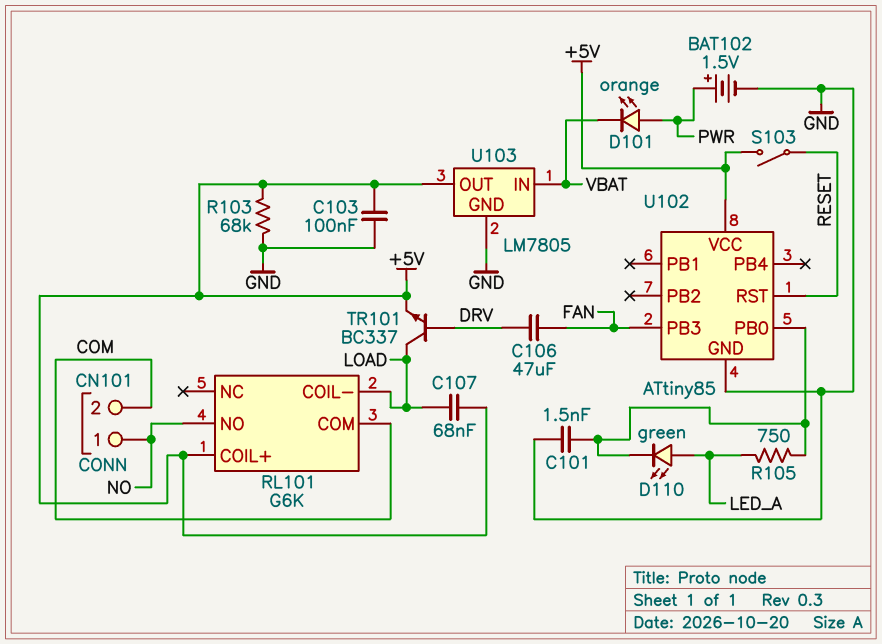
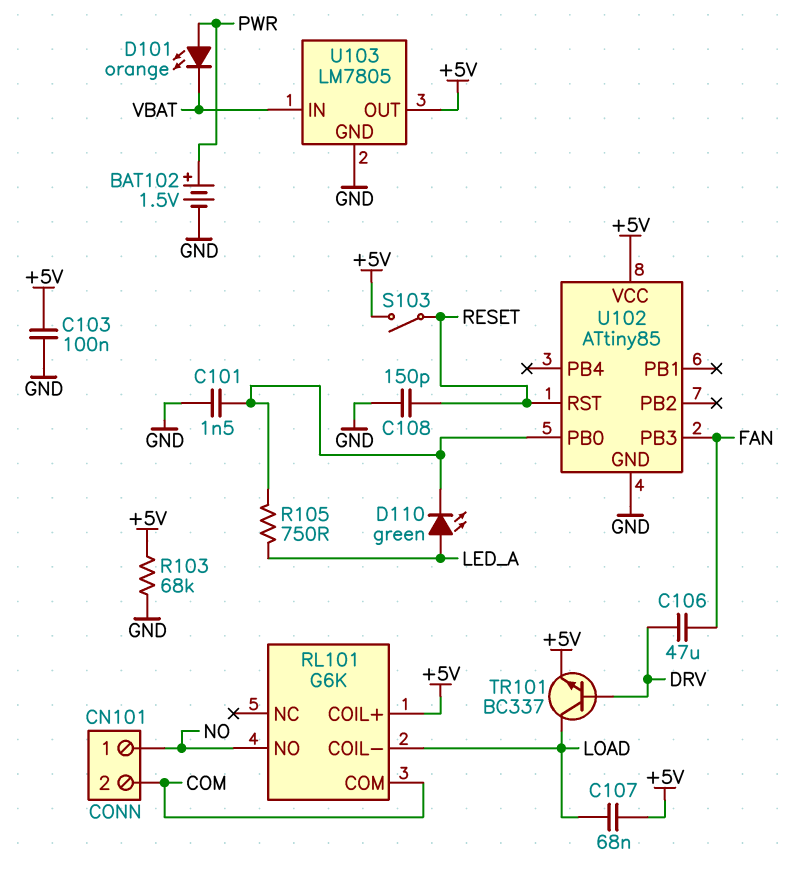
C108: none -> 150pF (GND, RESET)

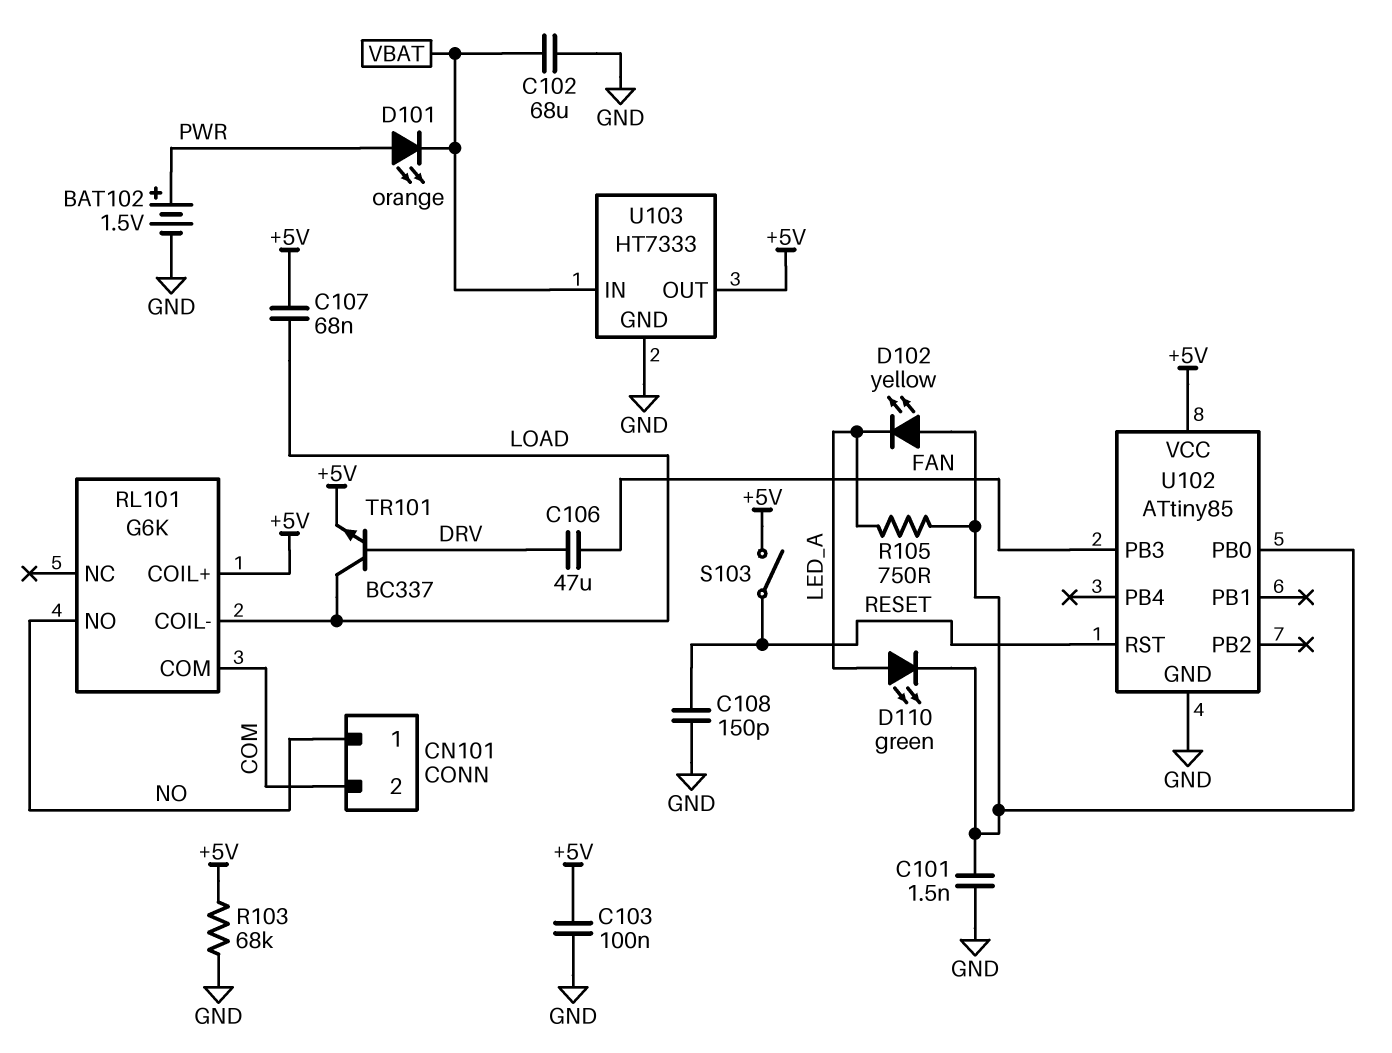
C102: none -> 68uF (GND, VBAT)
D102: none -> LED yellow (A U102/PB0, K LED_A)
U103: LM7805 -> HT7333

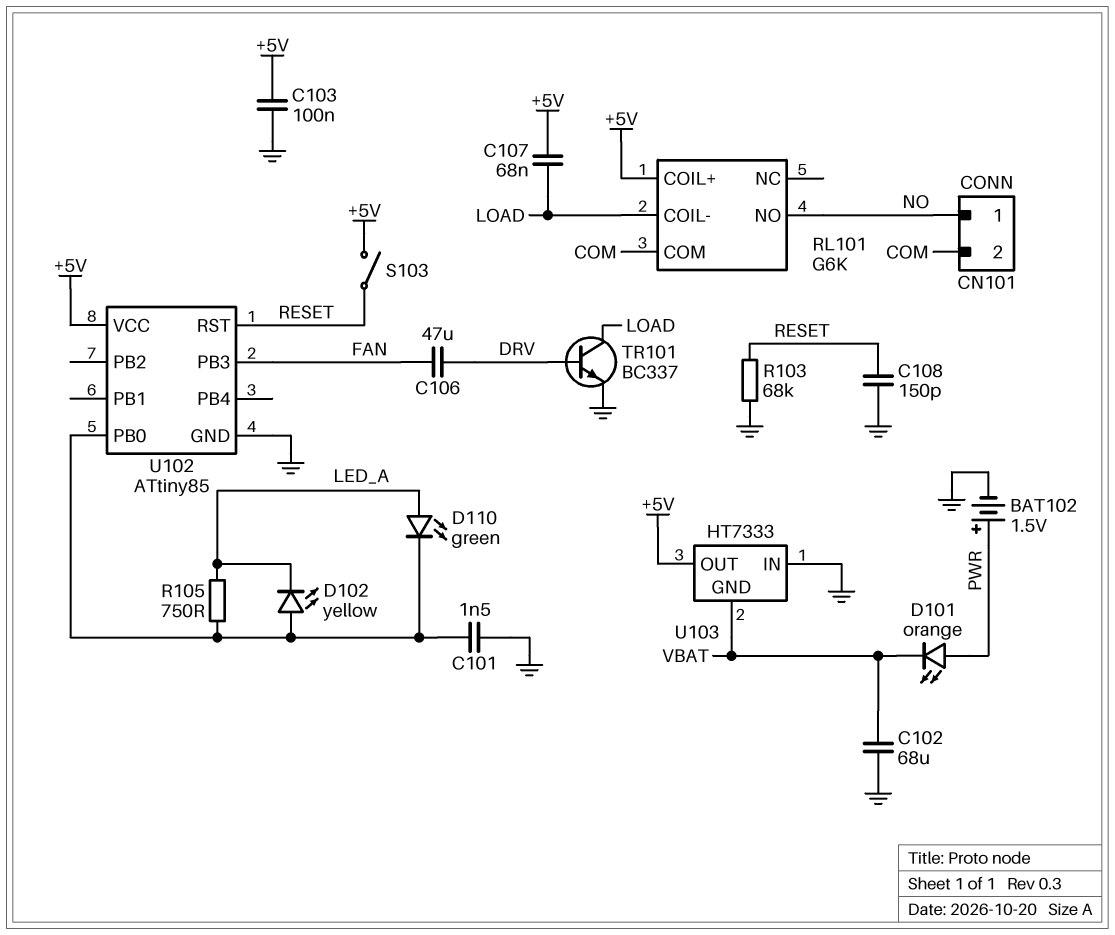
R103: 68k (+5V, GND) -> 68k (GND, RESET)
TR101: NPN BC337 (B DRV, C LOAD, E +5V) -> NPN BC337 (B DRV, C LOAD, E GND)
U103 pin GND: GND -> VBAT
U103 pin IN: VBAT -> GND

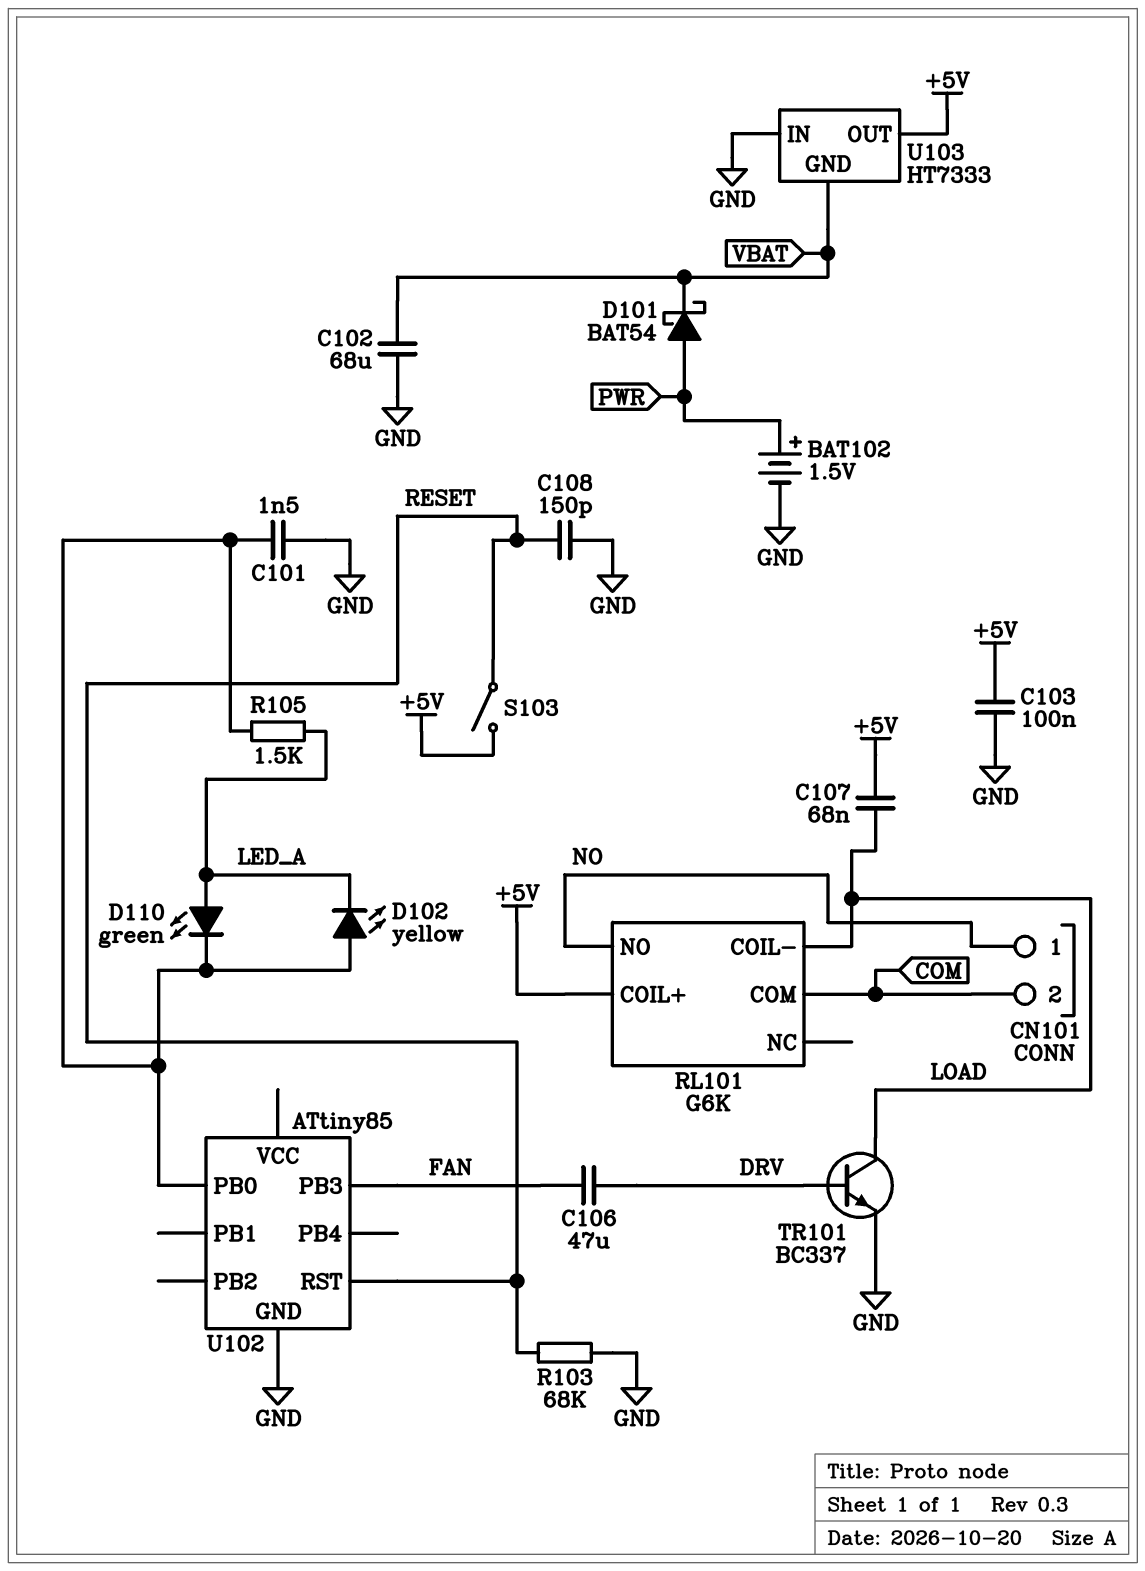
D101: LED orange (A PWR, K VBAT) -> schottky BAT54 (A PWR, K VBAT)
R105: 750 (LED_A, U102/PB0) -> 1.5k (LED_A, U102/PB0)
U102 pin VCC: +5V -> none

